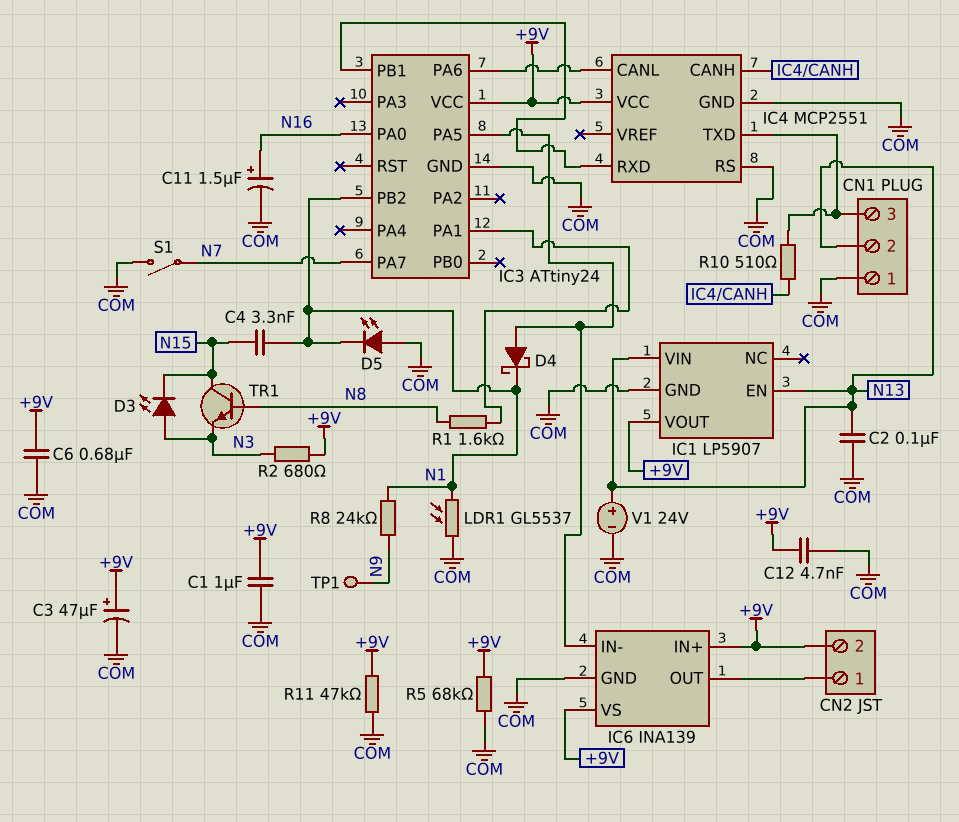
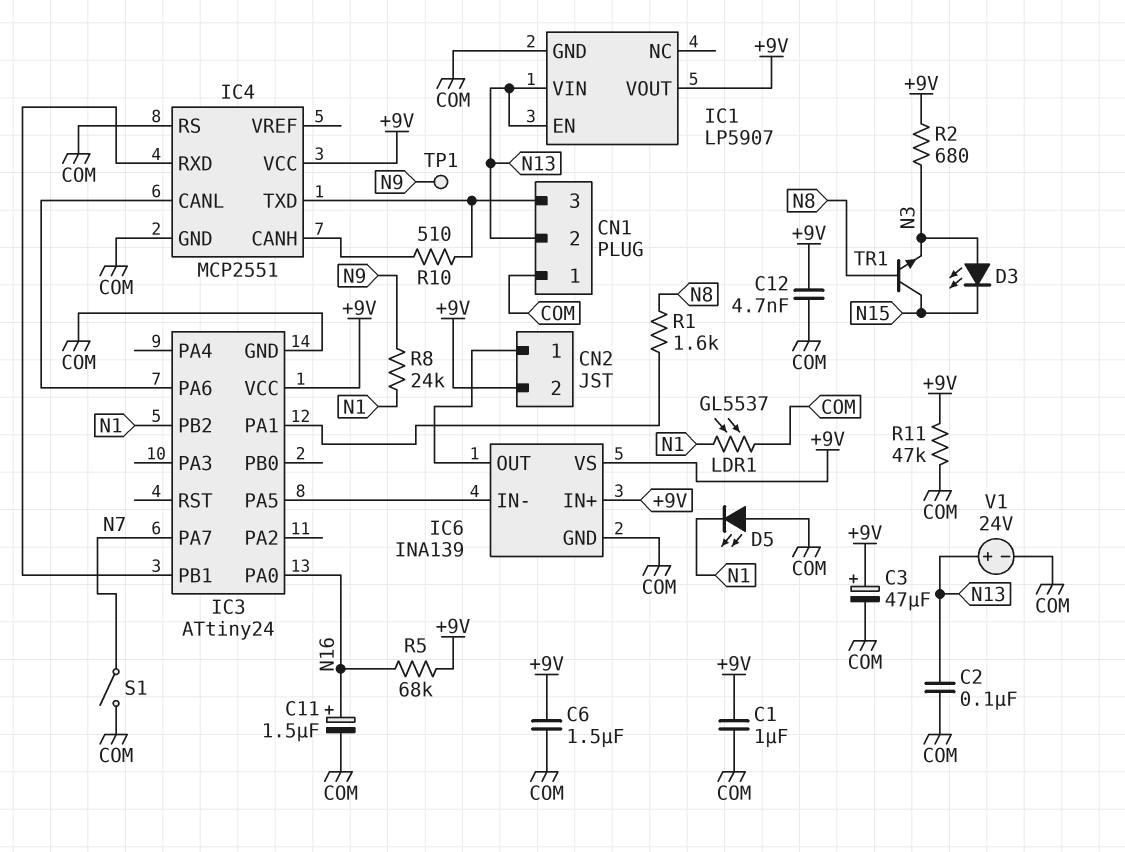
C4: 3.3nF (N1, N15) -> none
C6: 680nF (+9V, COM) -> 1.5uF (+9V, COM)
D4: schottky (A IC3/PA5, K N1) -> none
R5: 68k (+9V, COM) -> 68k (+9V, N16)

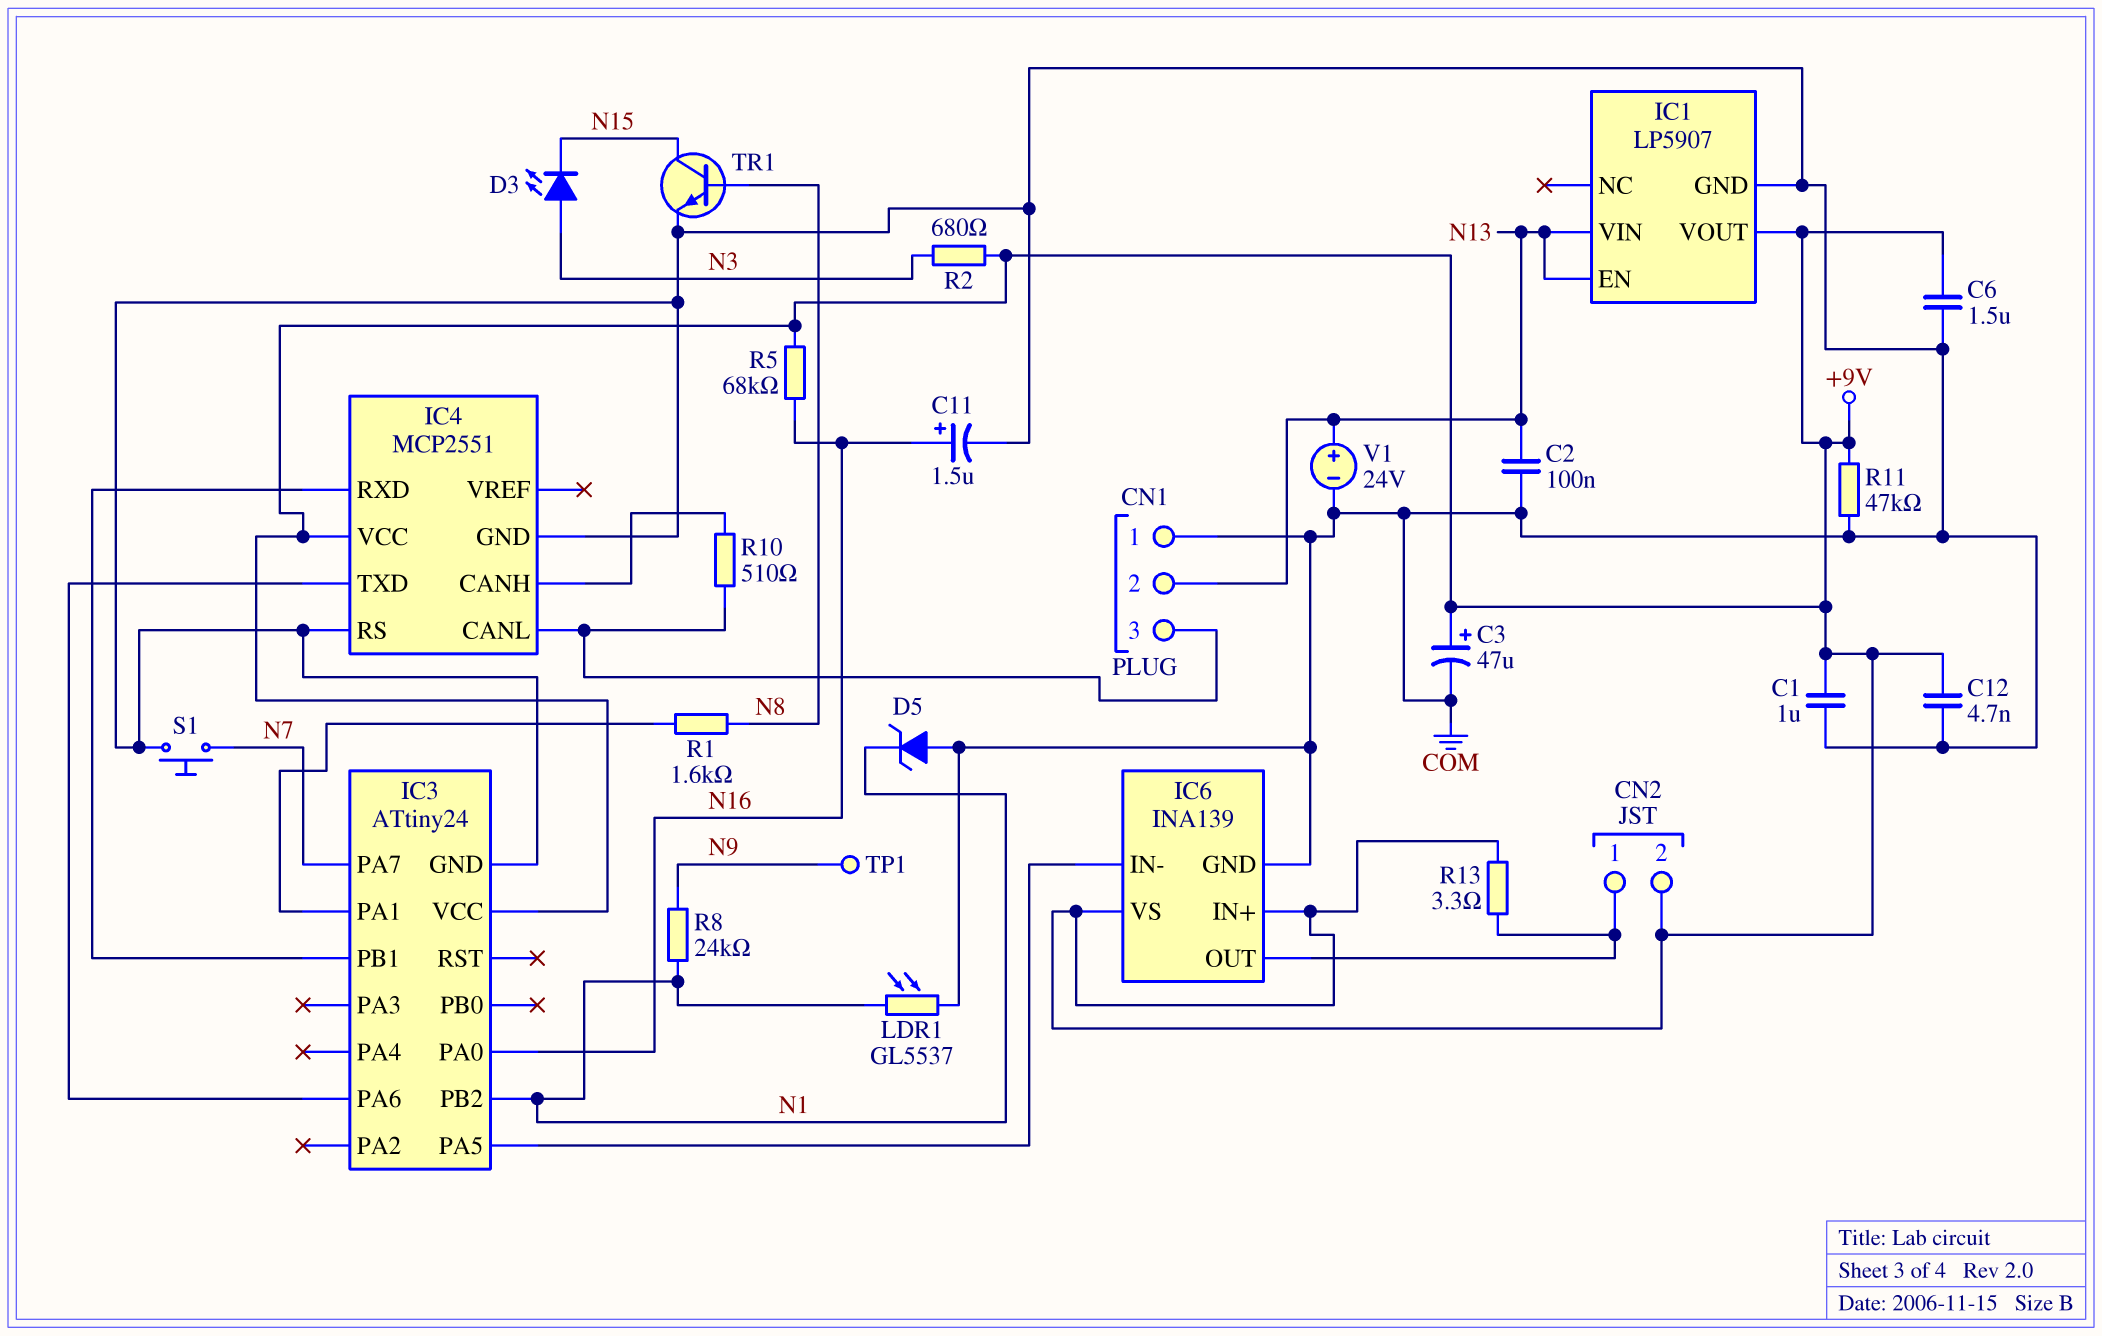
D5: LED (A COM, K N1) -> zener (A COM, K N1)
IC4 pin CANL: IC3/PA6 -> CN1/3
IC4 pin TXD: CN1/3 -> IC3/PA6
R13: none -> 3.3 (+9V, CN2/1)
S1: switch (COM, N7) -> button (COM, N7)
TR1: NPN (B N8, C N15, E N3) -> NPN (B N8, C N15, E COM)

